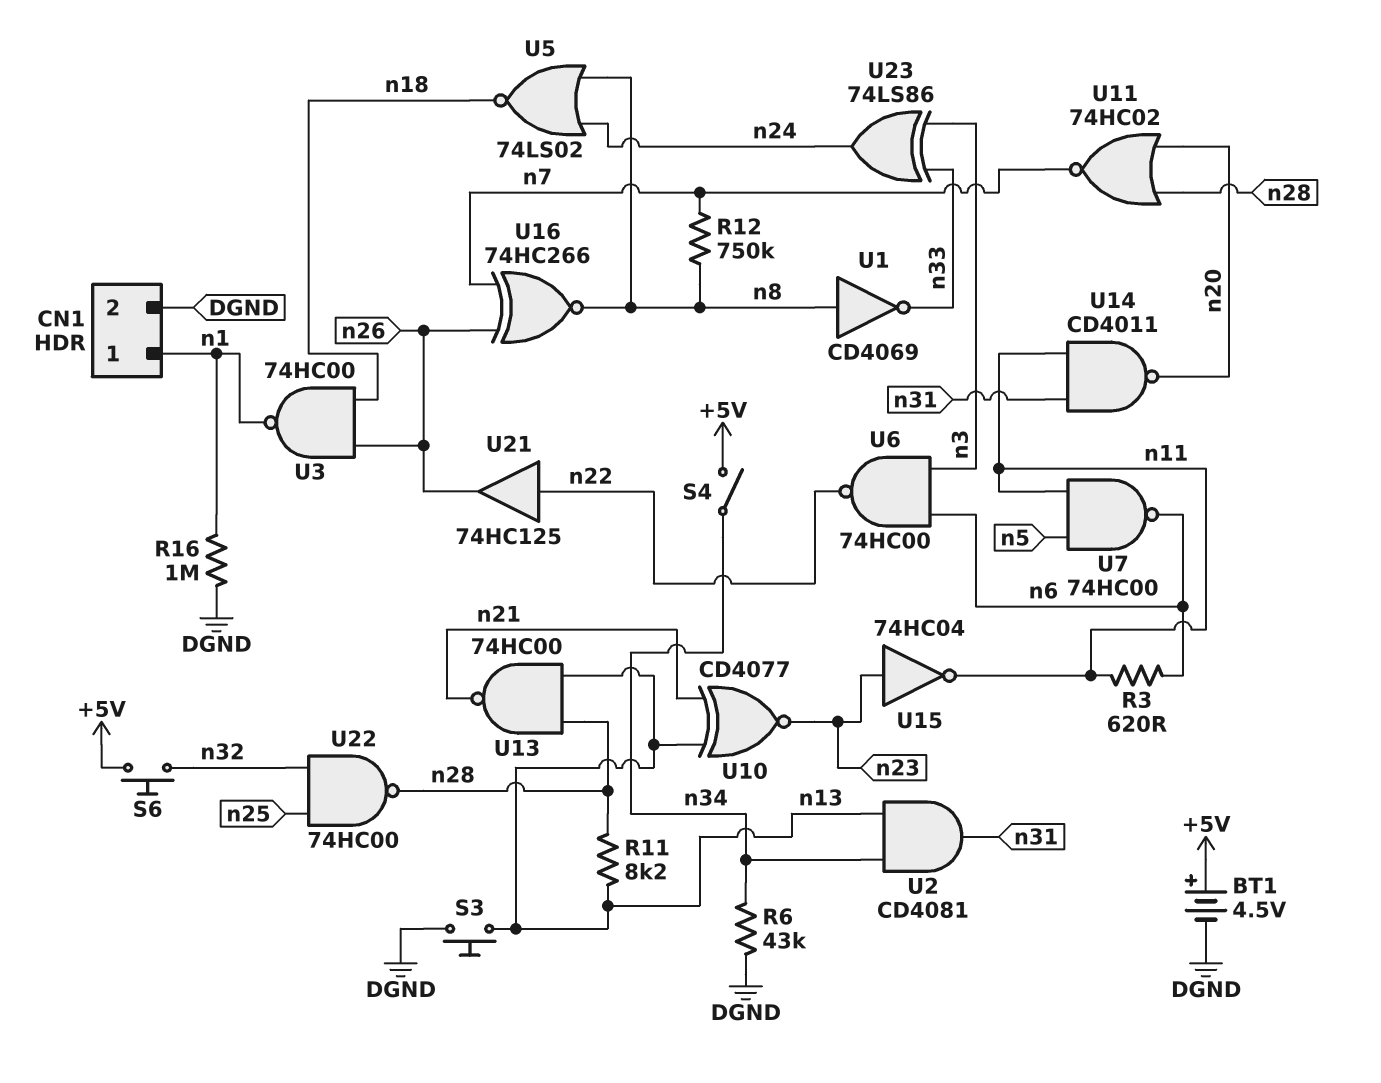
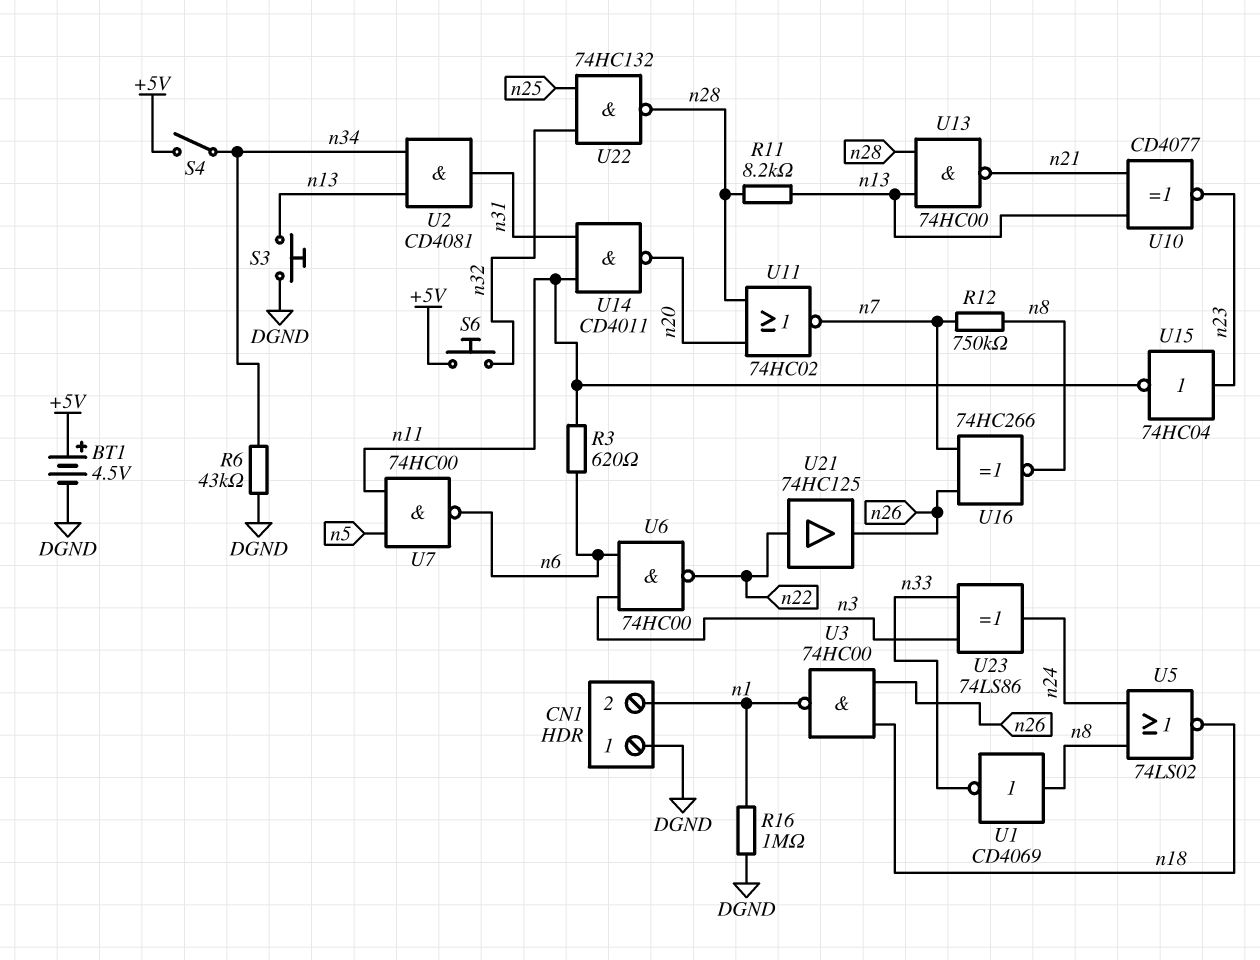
CN1 pin 1: n1 -> DGND
CN1 pin 2: DGND -> n1
U22: NAND 74HC00 (in n25, in n32, out n28) -> NAND 74HC132 (in n25, in n32, out n28)

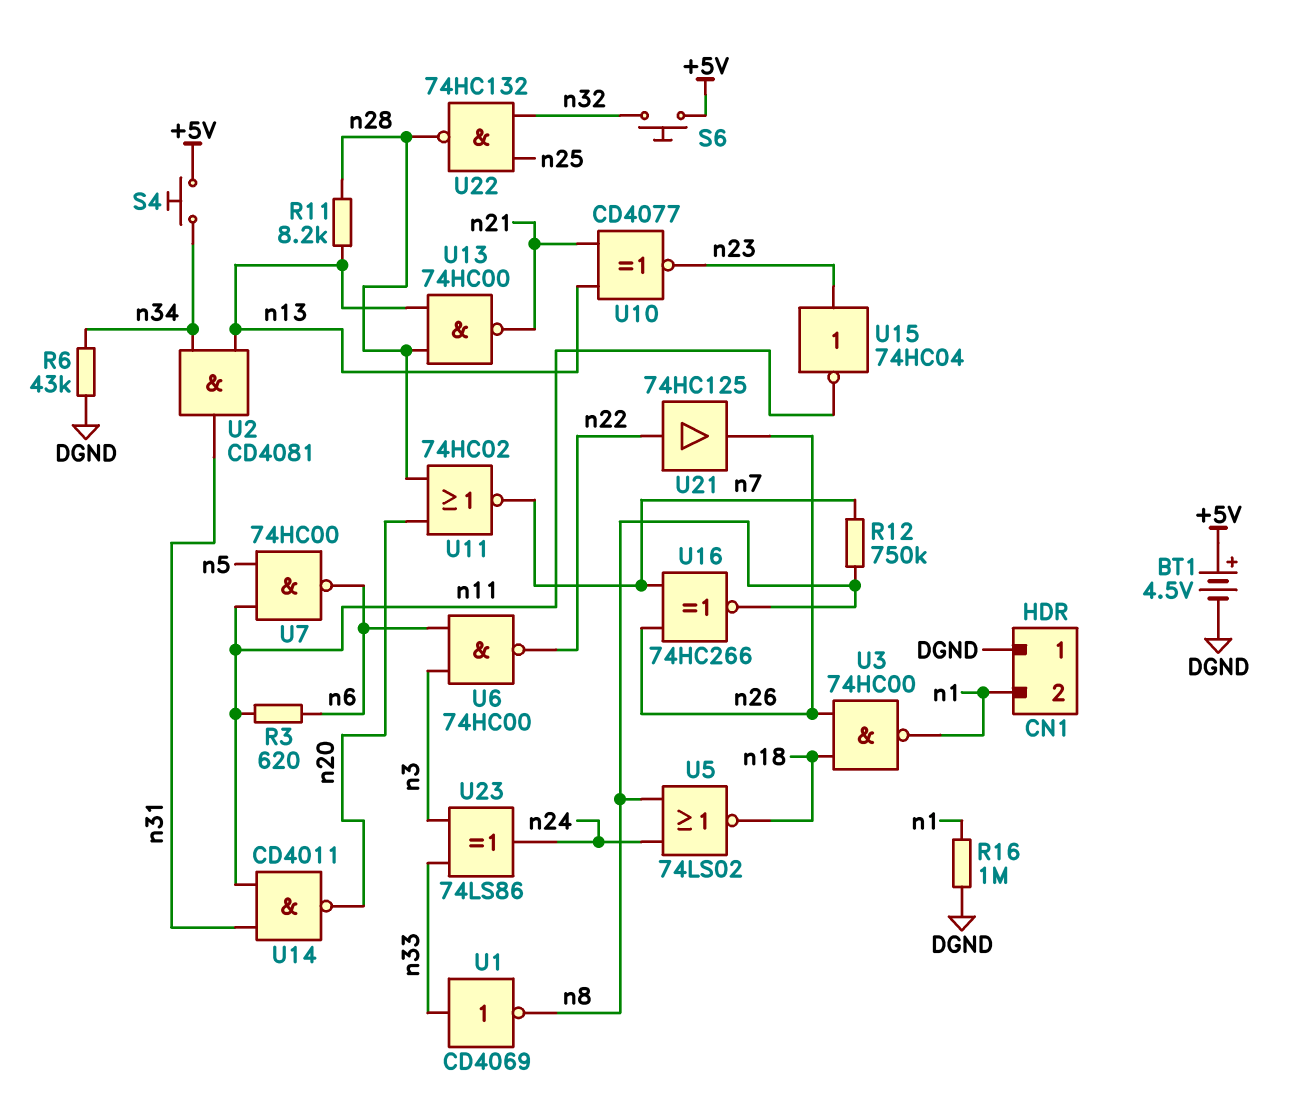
S3: button (DGND, n13) -> none
S4: switch (+5V, n34) -> button (+5V, n34)
U1: NOT CD4069 (in n8, out n33) -> NOT CD4069 (in n33, out n8)

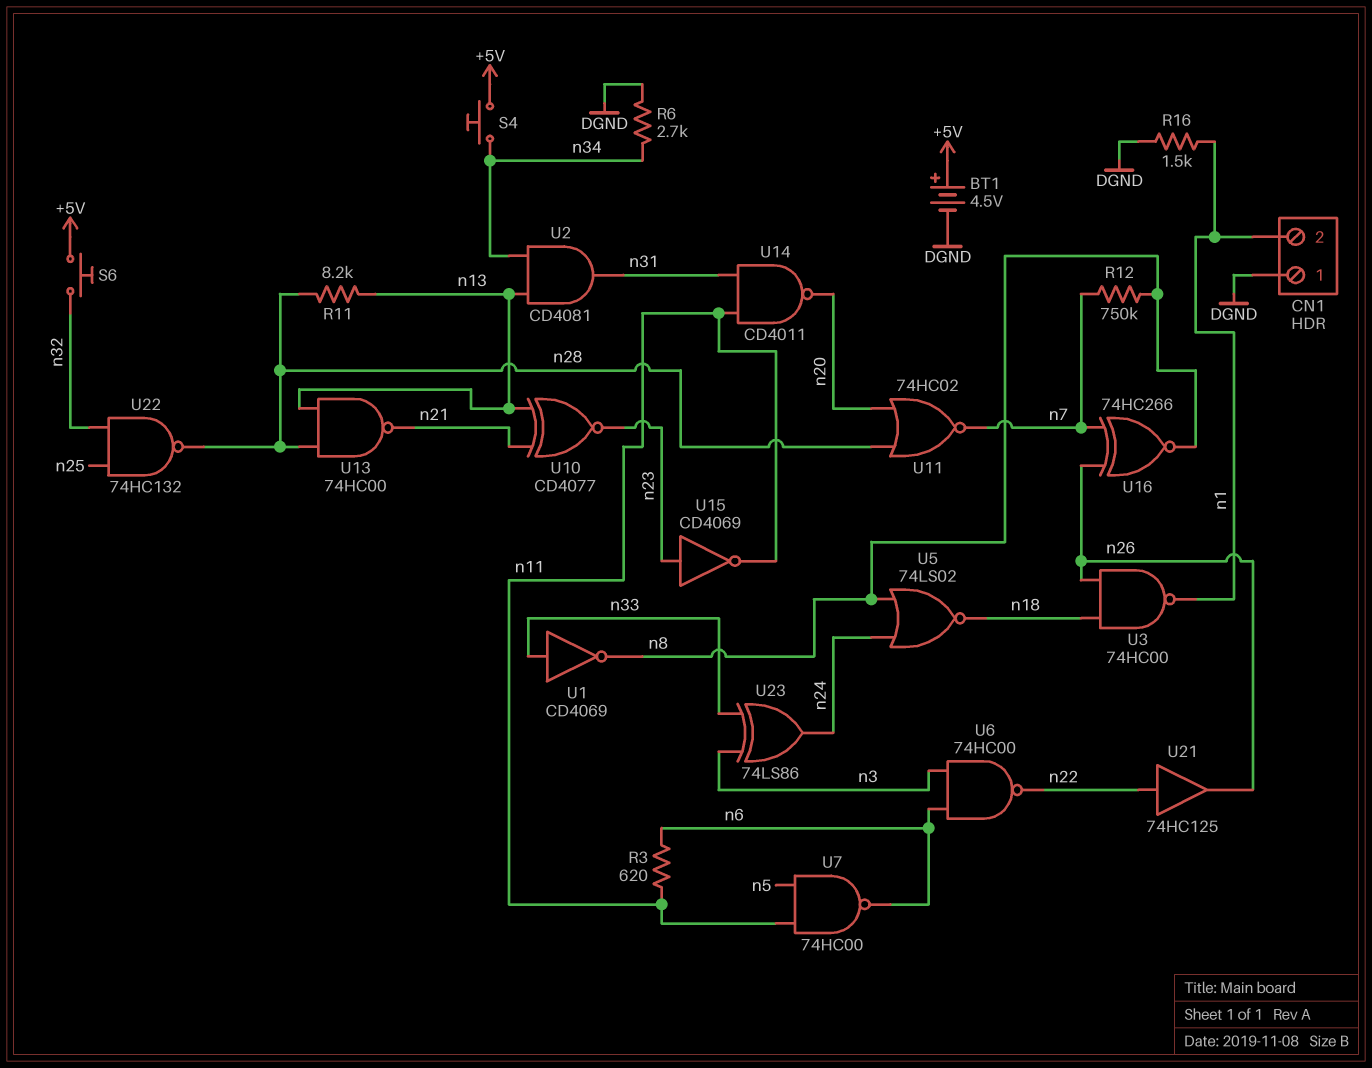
R6: 43k (DGND, n34) -> 2.7k (DGND, n34)
R16: 1M (DGND, n1) -> 1.5k (DGND, n1)
U15: NOT 74HC04 (in n23, out n11) -> NOT CD4069 (in n23, out n11)

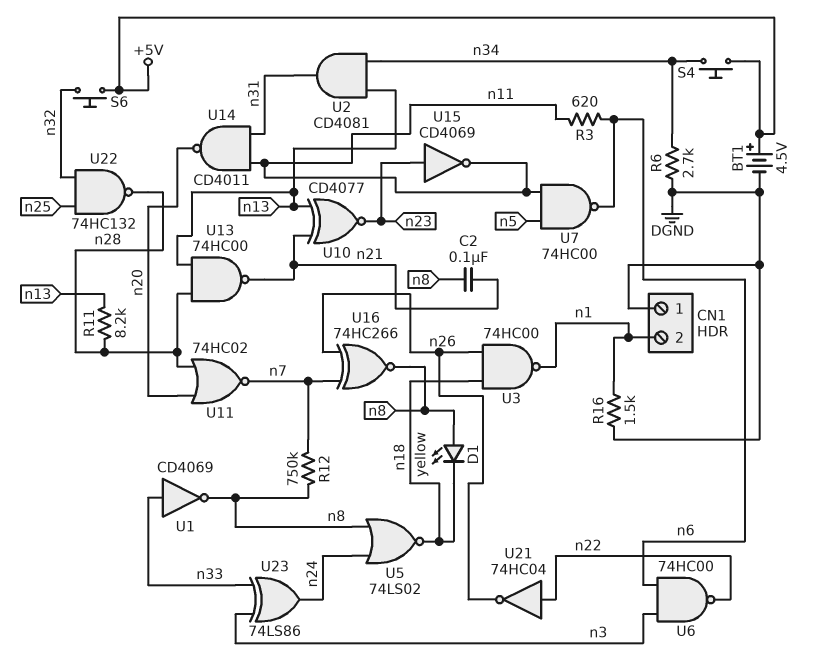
C2: none -> 100nF (n8, n21)
D1: none -> LED yellow (A n8, K n18)
U21: buffer 74HC125 (in n22, out n26) -> NOT 74HC04 (in n22, out n26)

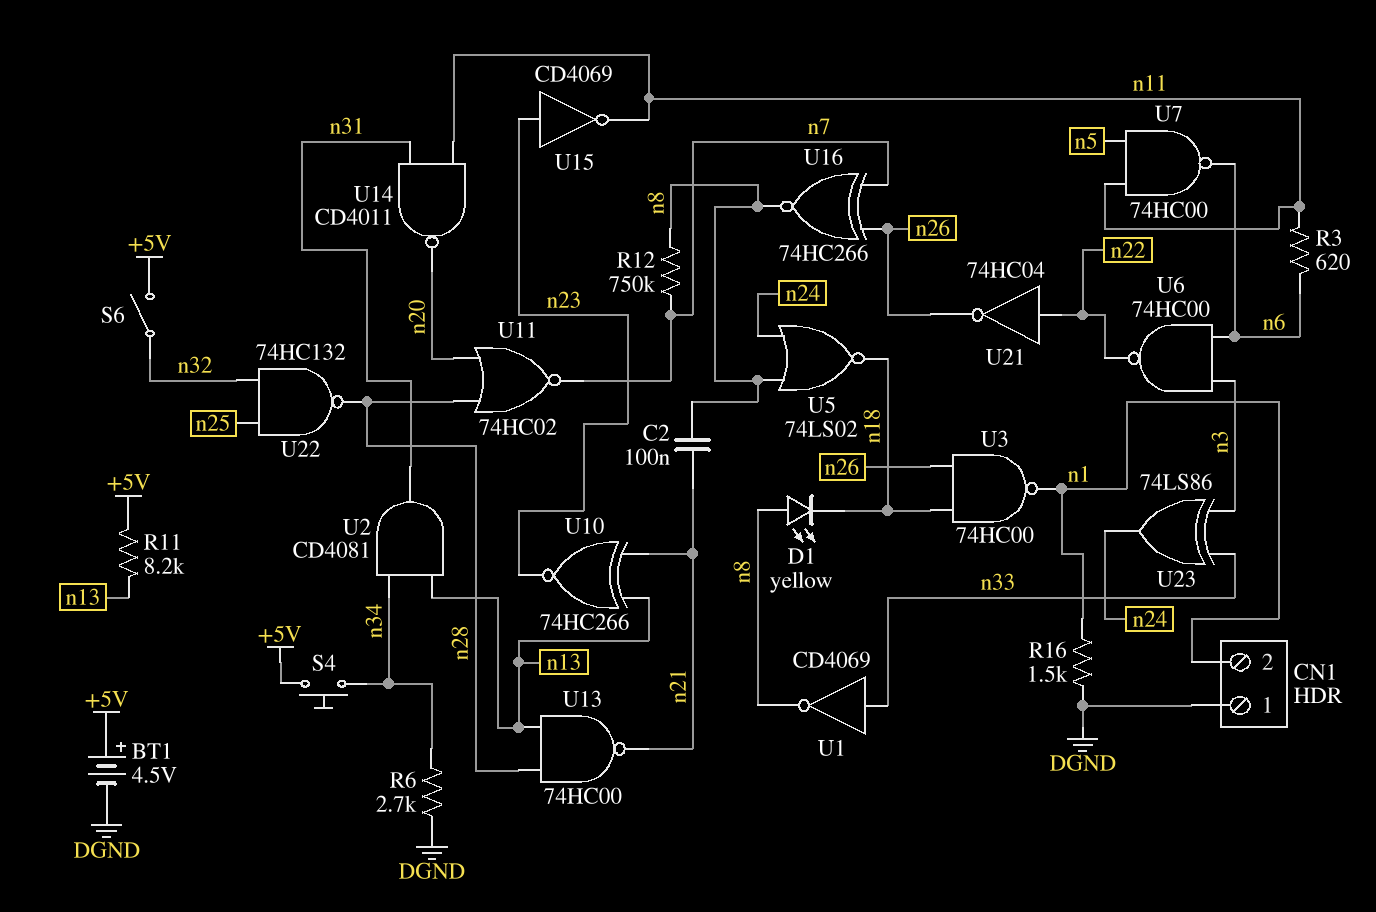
R11: 8.2k (n13, n28) -> 8.2k (+5V, n13)
S6: button (+5V, n32) -> switch (+5V, n32)
U10: XNOR CD4077 (in n13, in n21, out n23) -> XNOR 74HC266 (in n13, in n21, out n23)

